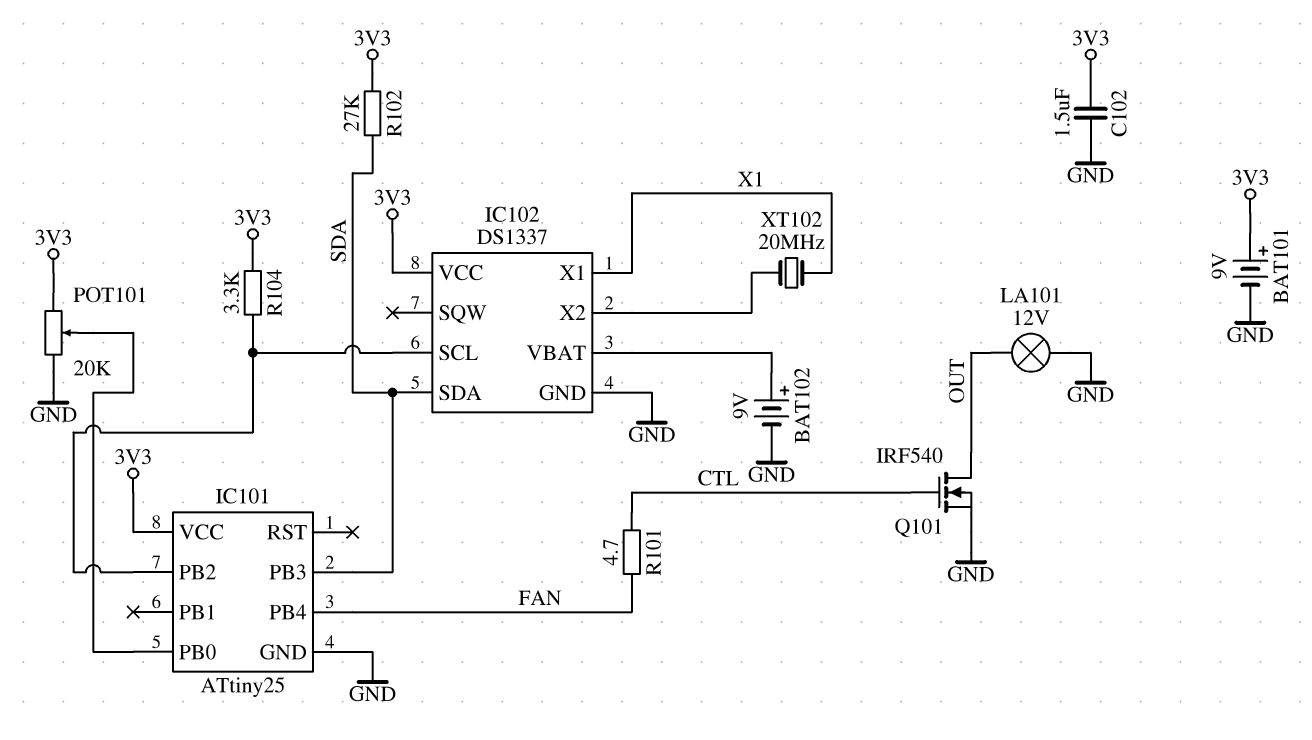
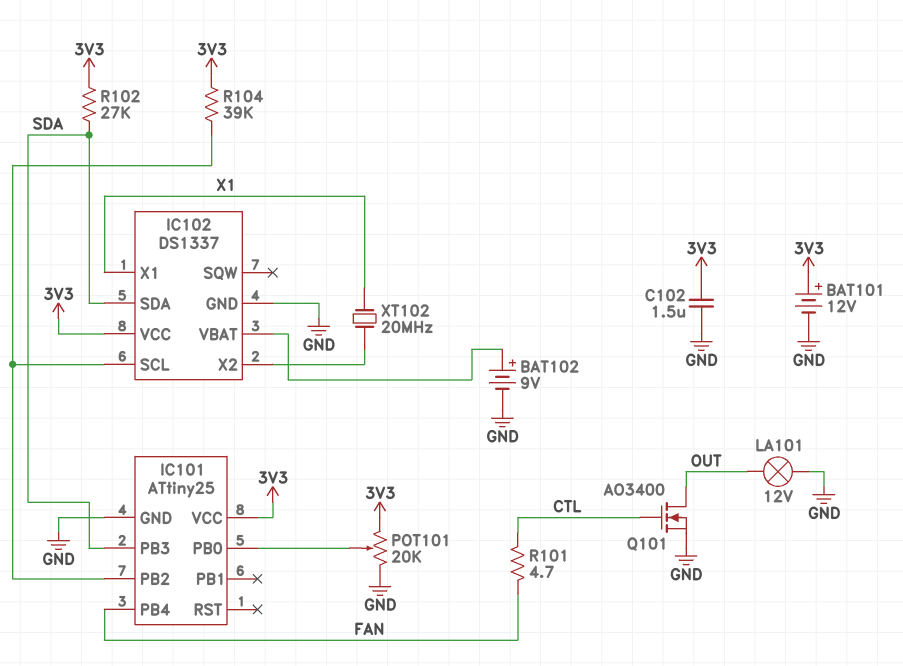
BAT101: 9V (plus 3V3, minus GND) -> 12V (plus 3V3, minus GND)
Q101: NMOS IRF540 (G CTL, D OUT, S GND) -> NMOS AO3400 (G CTL, D OUT, S GND)
R104: 3.3k (3V3, IC101/PB2) -> 39k (3V3, IC101/PB2)

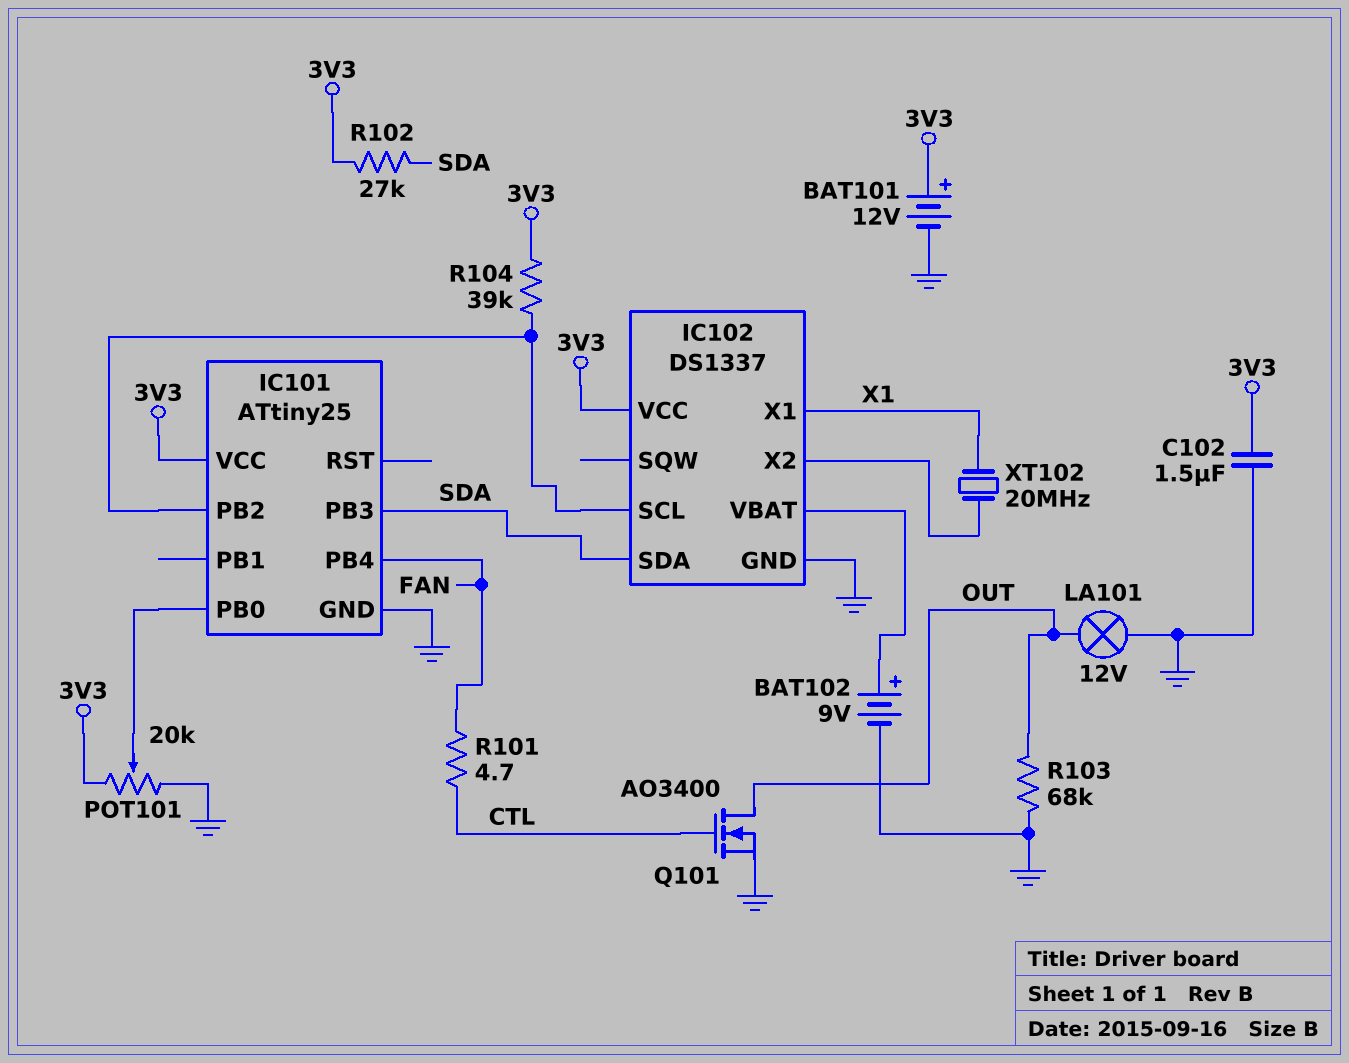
R103: none -> 68k (GND, OUT)

